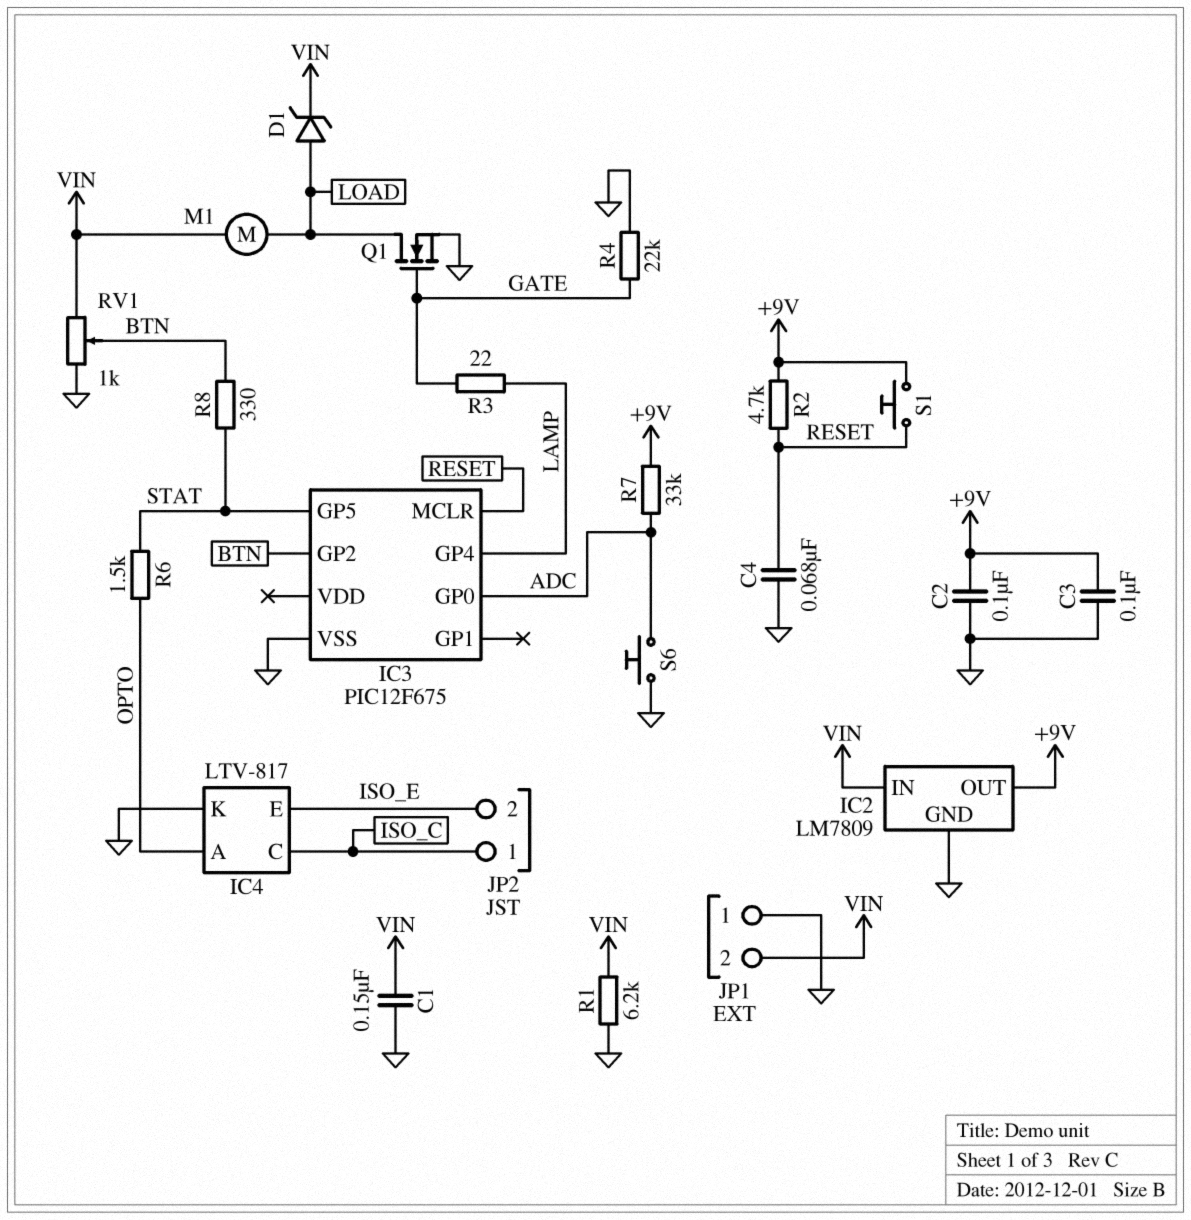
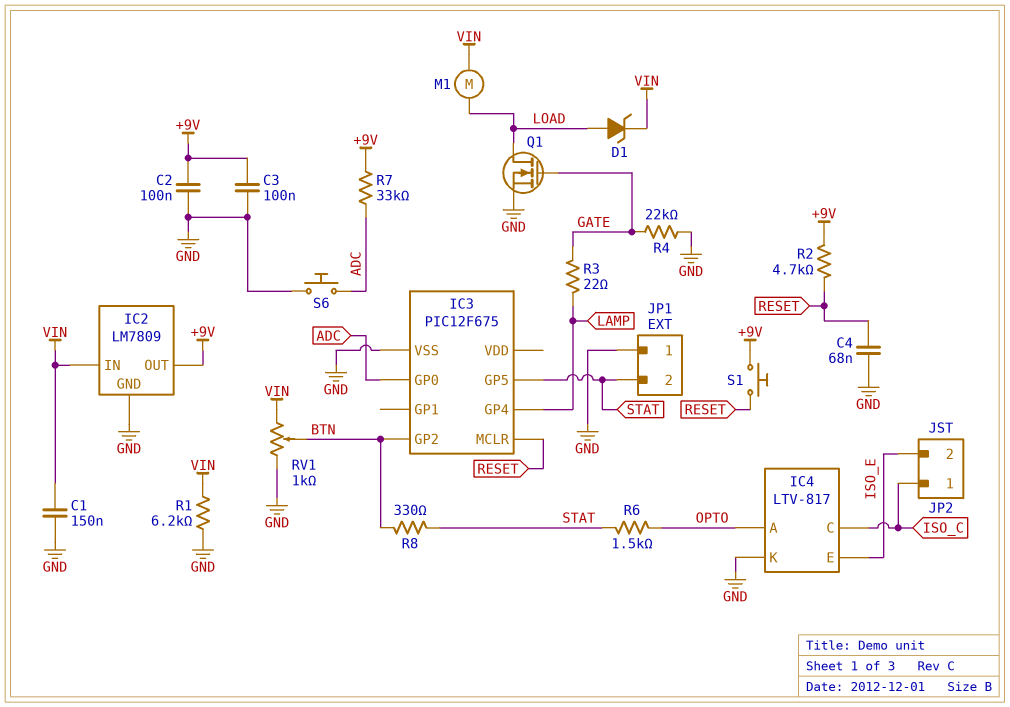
JP1 pin 2: VIN -> STAT

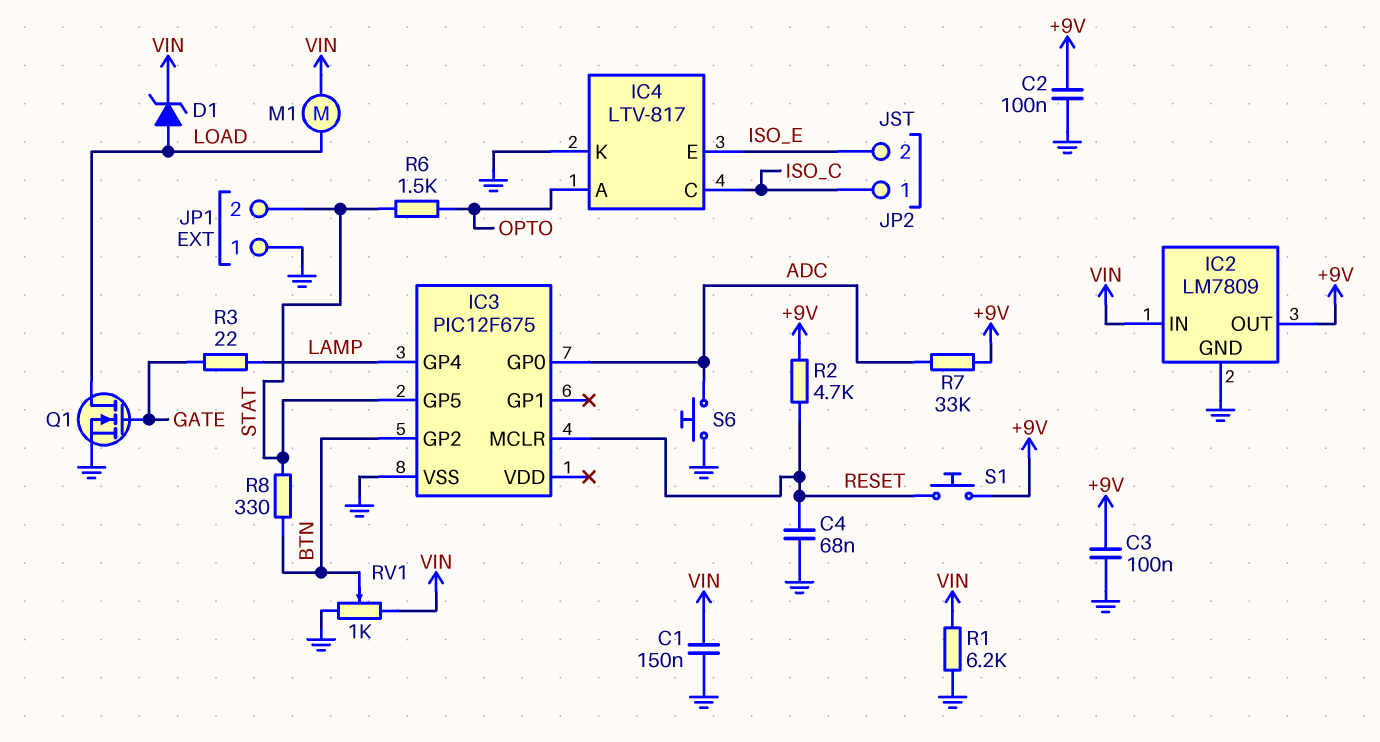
R4: 22k (GATE, GND) -> none

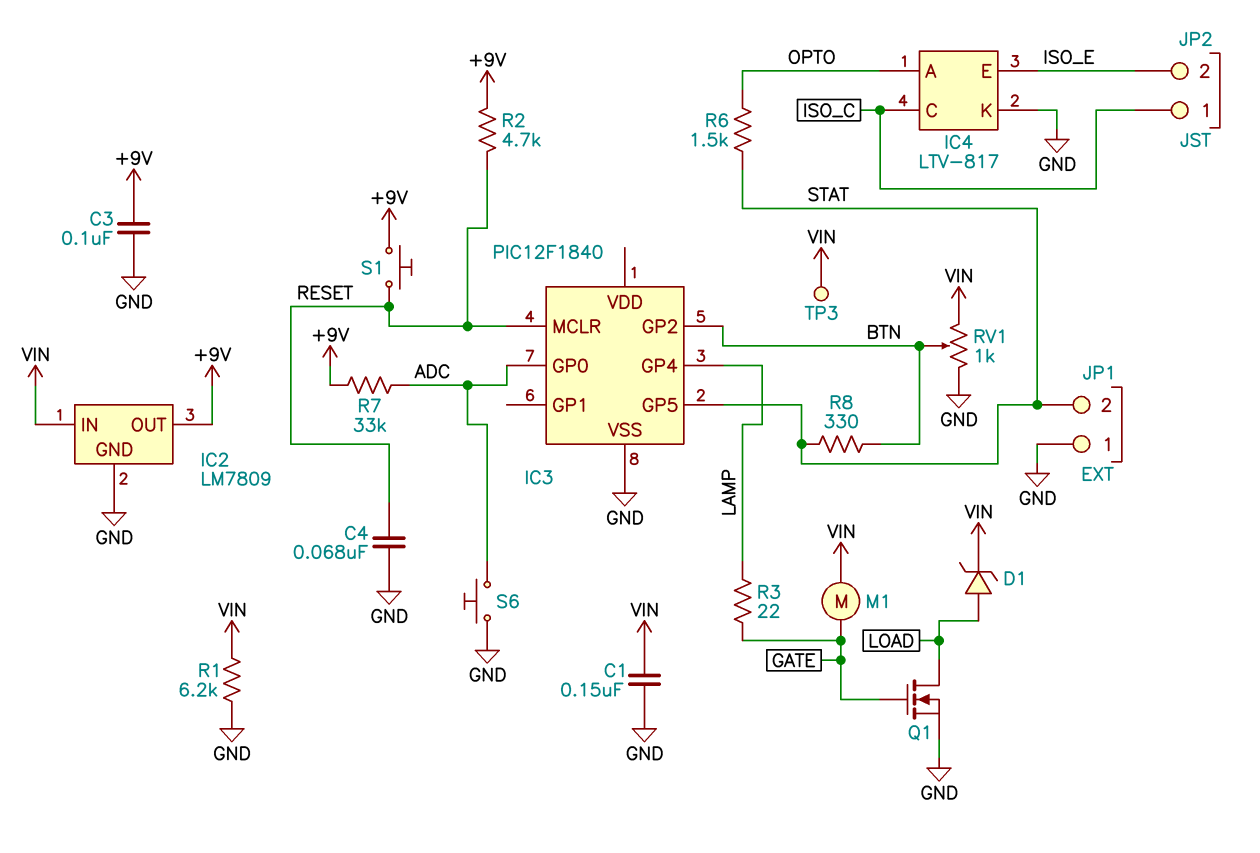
C2: 100nF (+9V, GND) -> none
IC3: PIC12F675 -> PIC12F1840
M1: motor (LOAD, VIN) -> motor (GATE, VIN)
TP3: none -> test point (VIN)

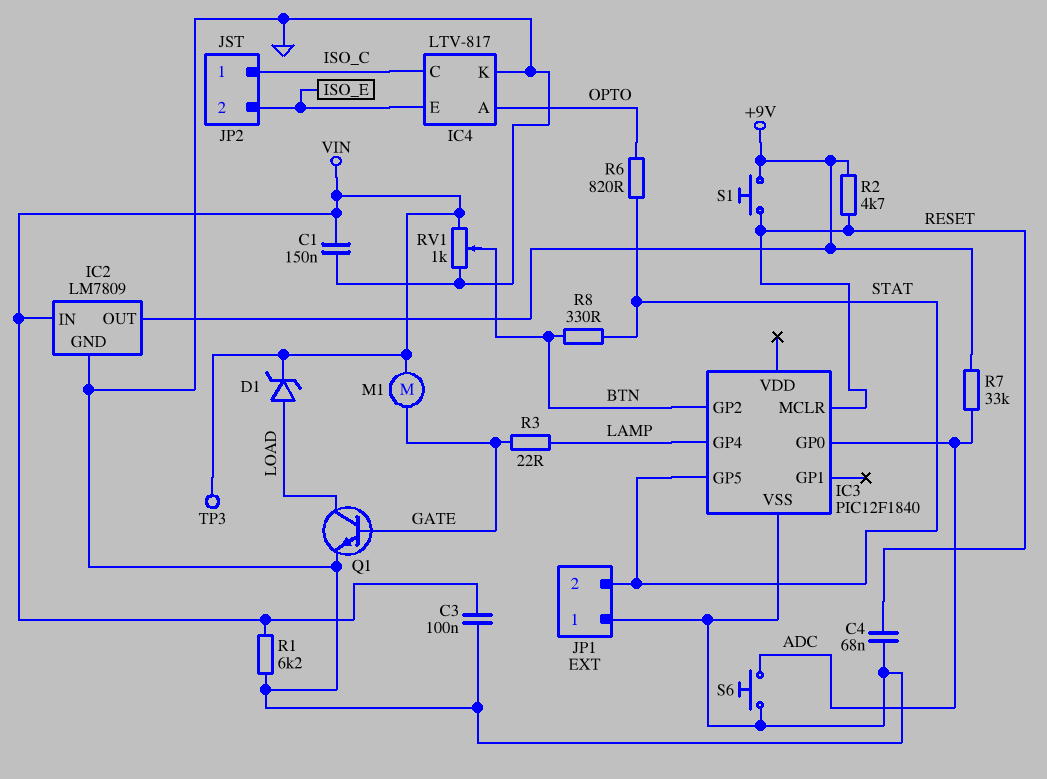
C3: 100nF (+9V, GND) -> 100nF (GND, VIN)
Q1: NMOS (G GATE, D LOAD, S GND) -> NPN (B GATE, C LOAD, E GND)
R6: 1.5k (OPTO, STAT) -> 820 (OPTO, STAT)

